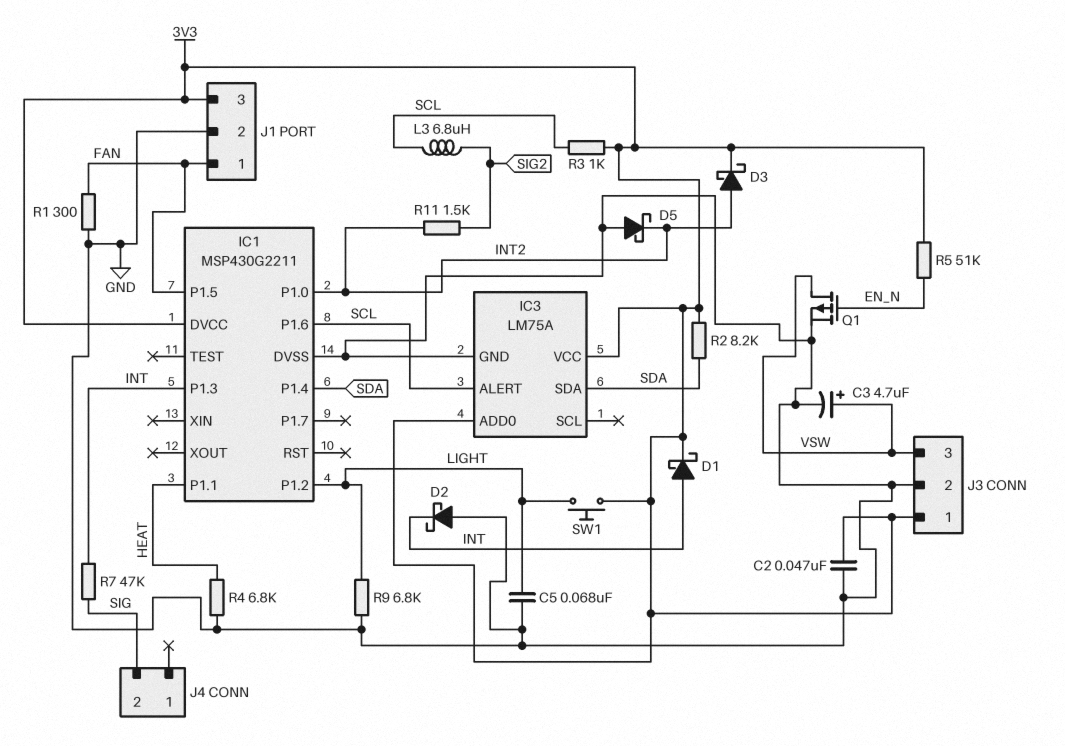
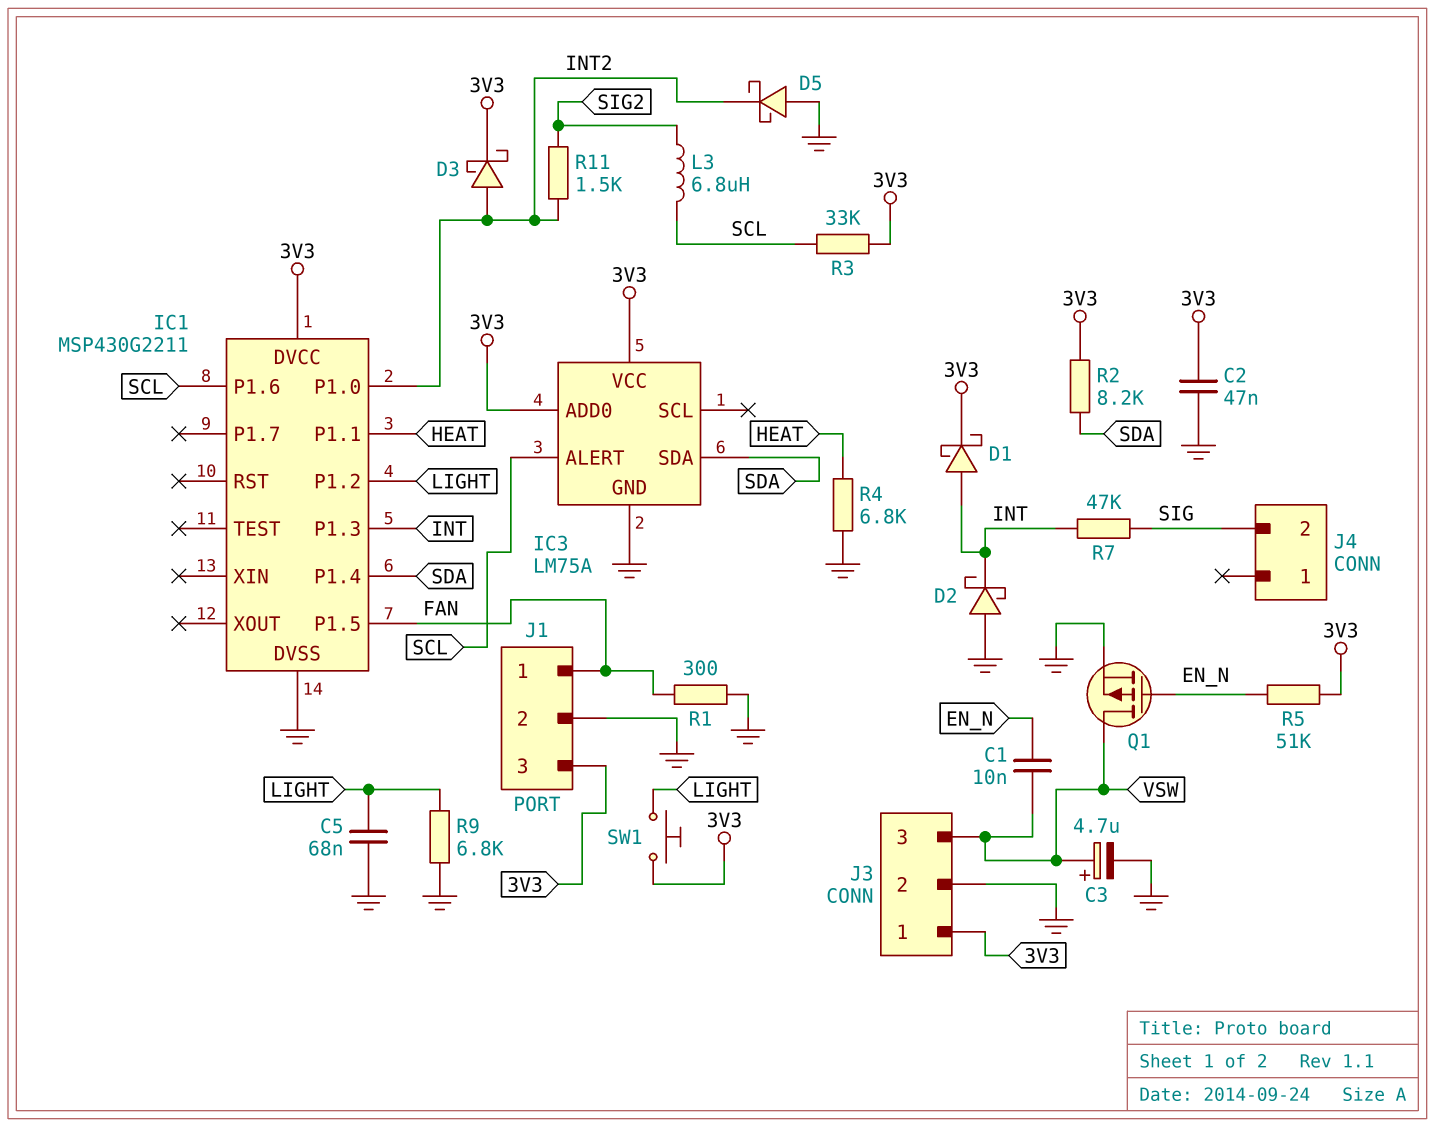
C1: none -> 10nF (EN_N, VSW)
R3: 1k (3V3, SCL) -> 33k (3V3, SCL)

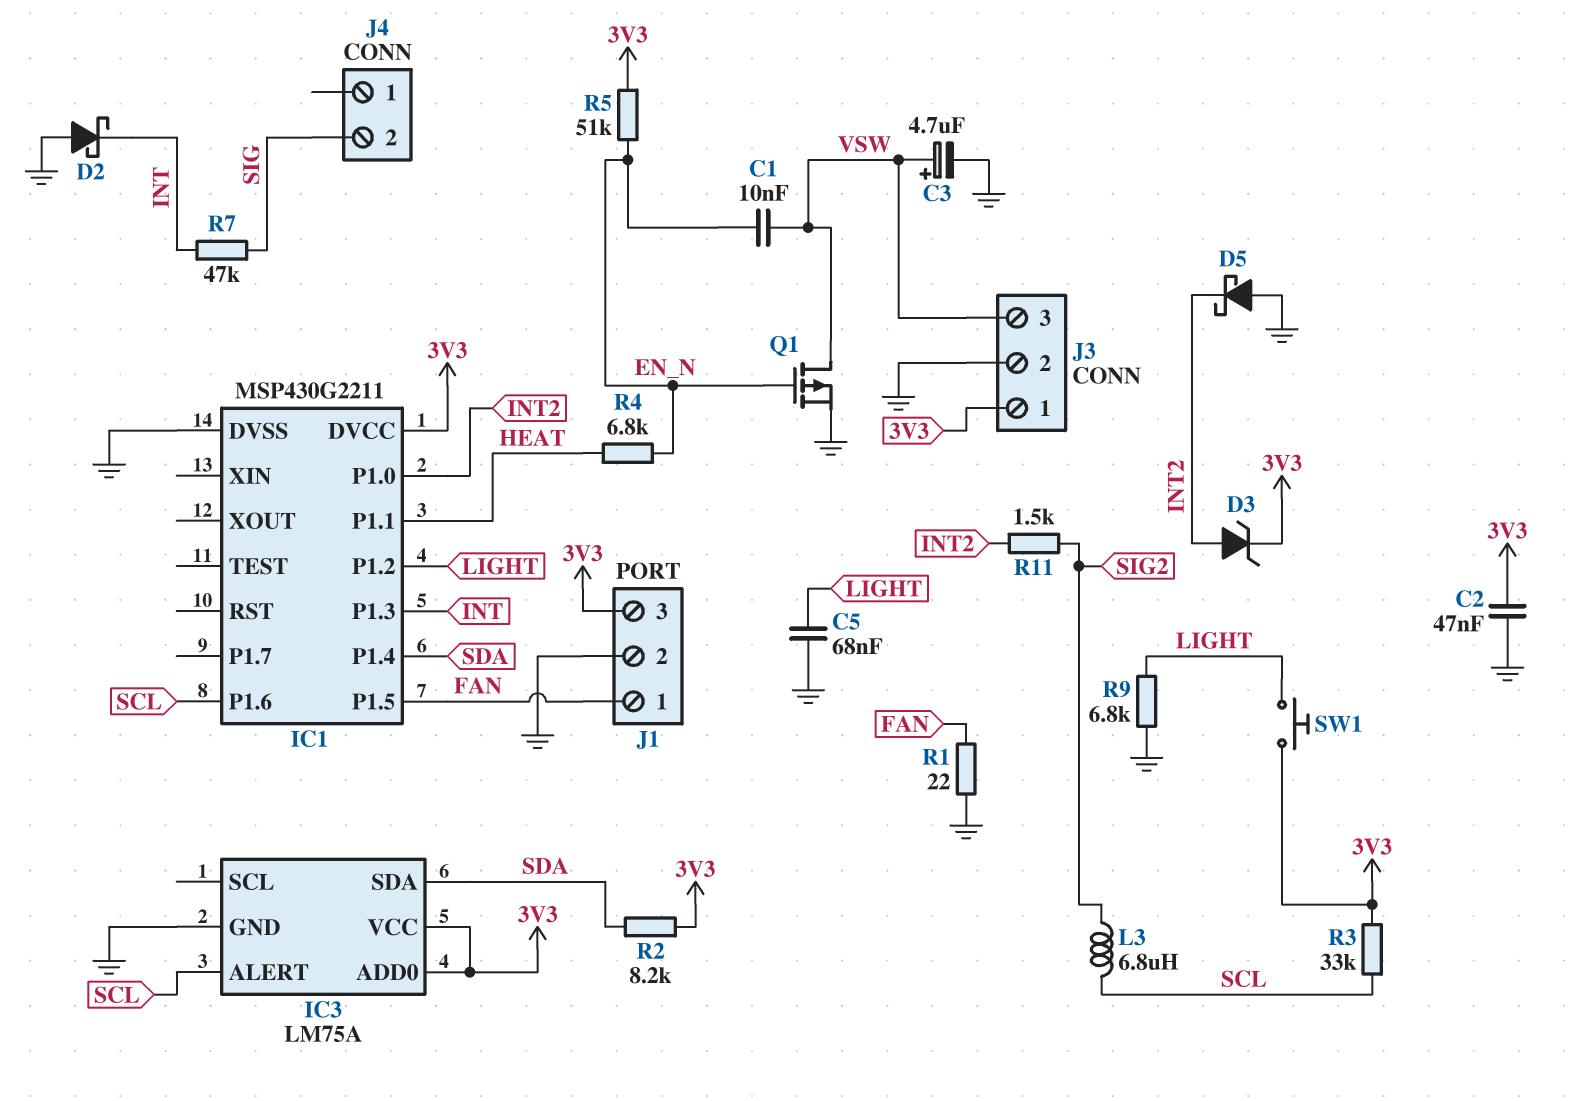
D1: schottky (A INT, K 3V3) -> none
D3: schottky (A INT2, K 3V3) -> zener (A INT2, K 3V3)
R1: 300 (FAN, GND) -> 22 (FAN, GND)
R4: 6.8k (GND, HEAT) -> 6.8k (EN_N, HEAT)

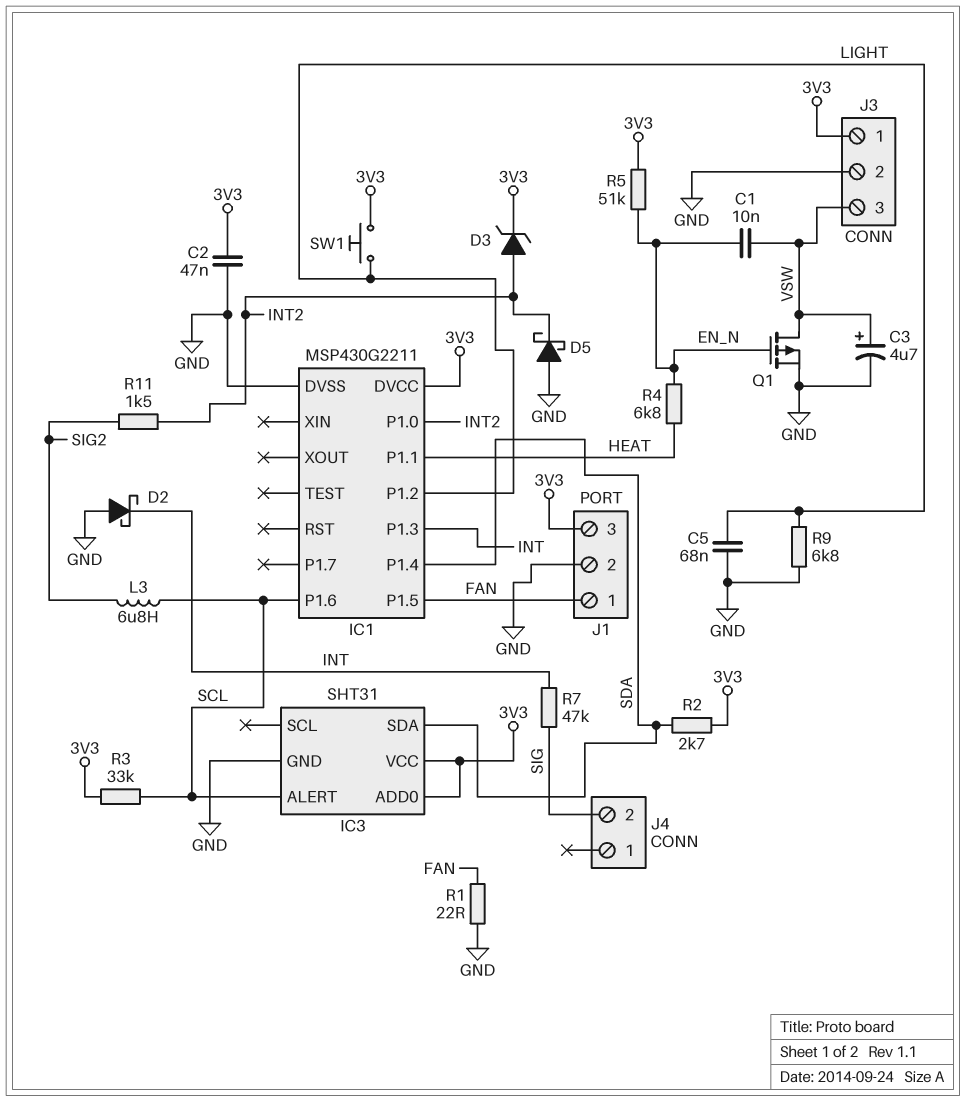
IC3: LM75A -> SHT31
R2: 8.2k (3V3, SDA) -> 2.7k (3V3, SDA)

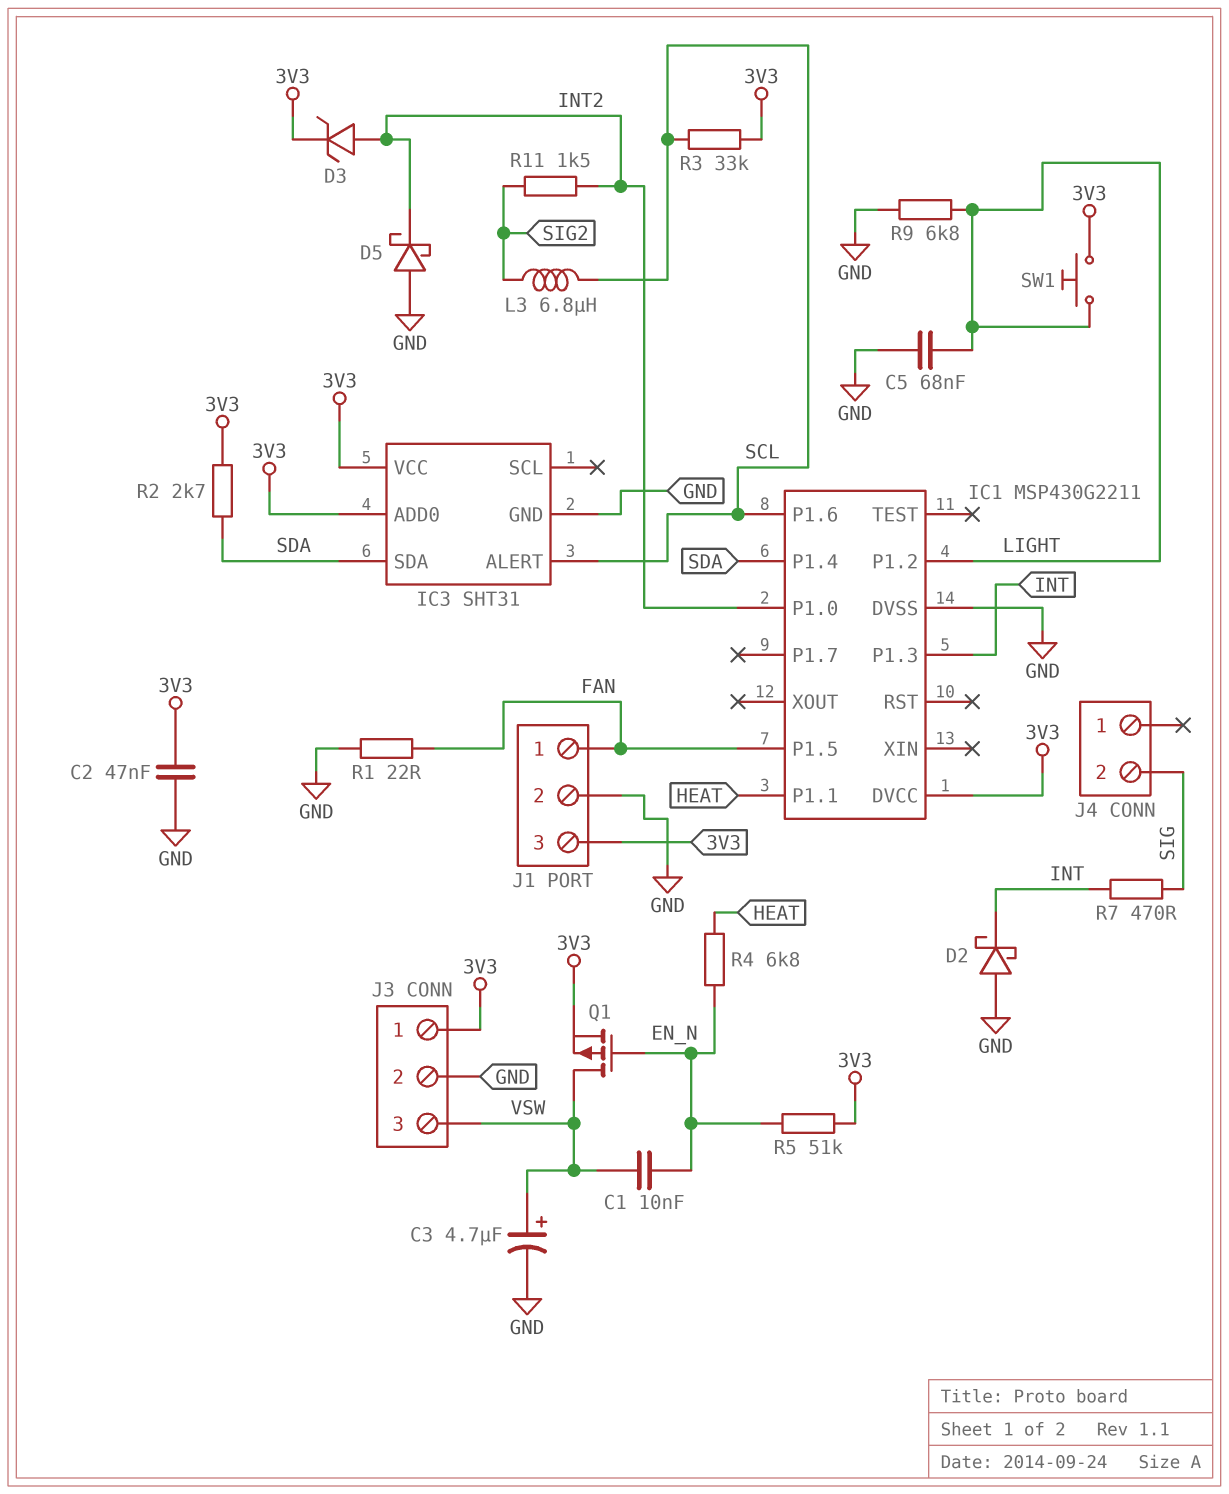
Q1: PMOS (G EN_N, D VSW, S GND) -> PMOS (G EN_N, D VSW, S 3V3)
R7: 47k (INT, SIG) -> 470 (INT, SIG)

